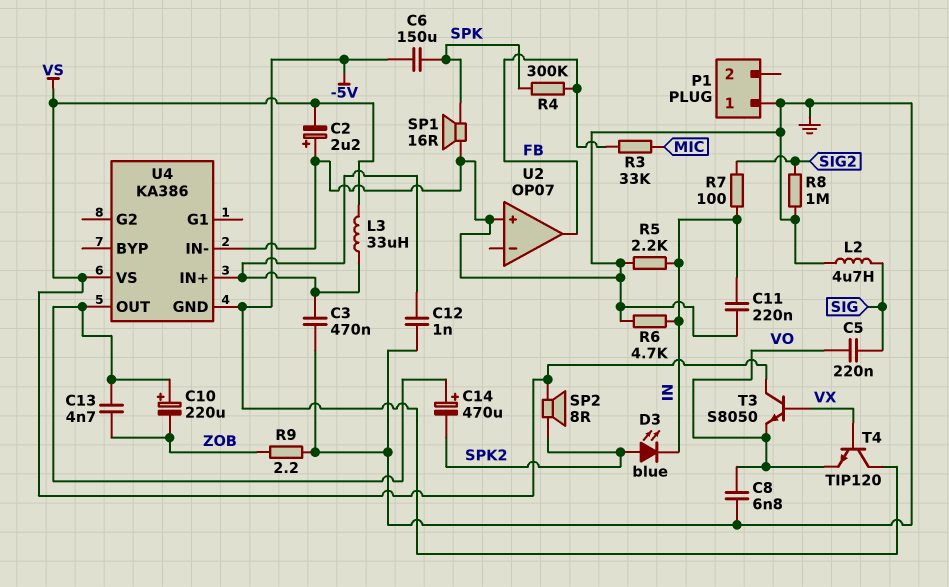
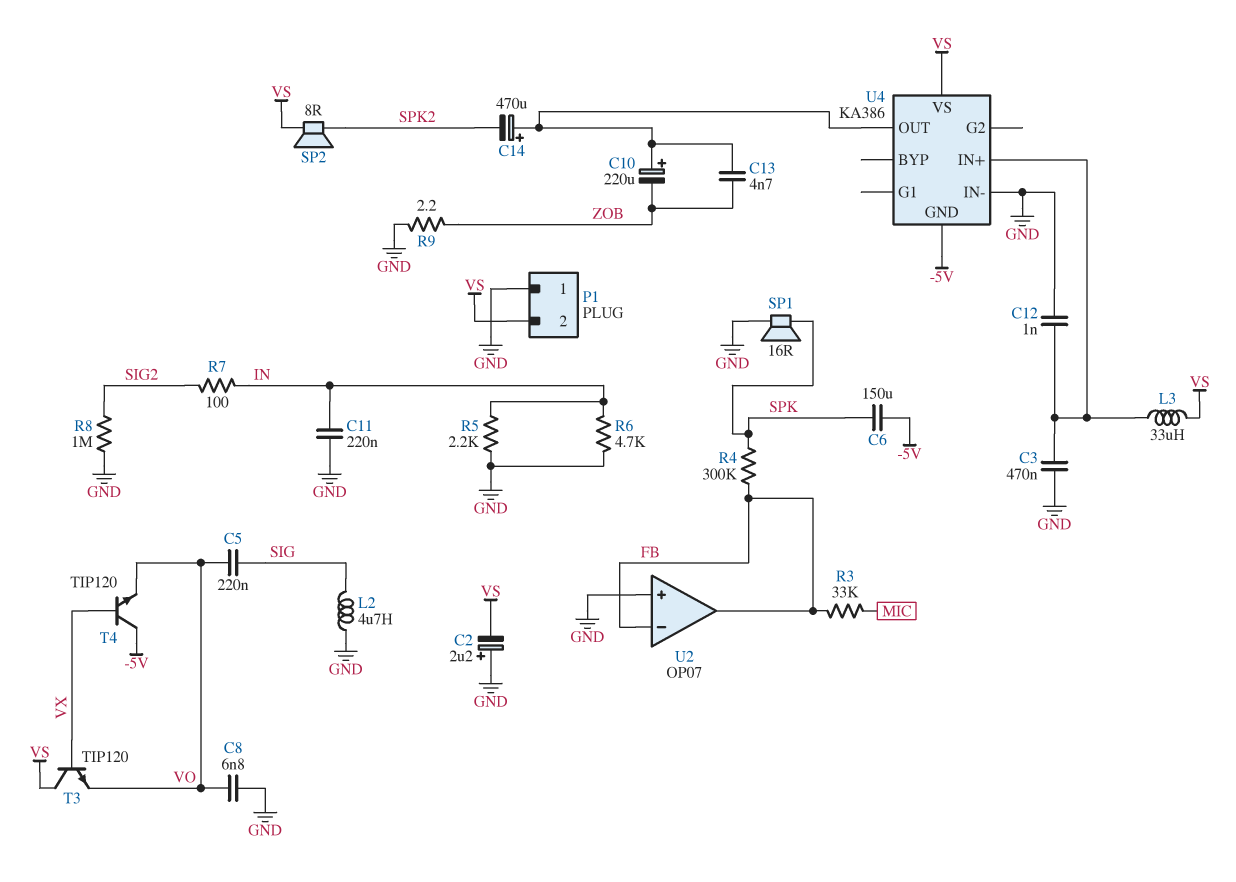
D3: LED blue (A SPK2, K IN) -> none
P1 pin 2: none -> VS
T3: NPN S8050 (B VX, C VS, E VO) -> NPN TIP120 (B VX, C VS, E VO)
U2 pin in-: none -> FB

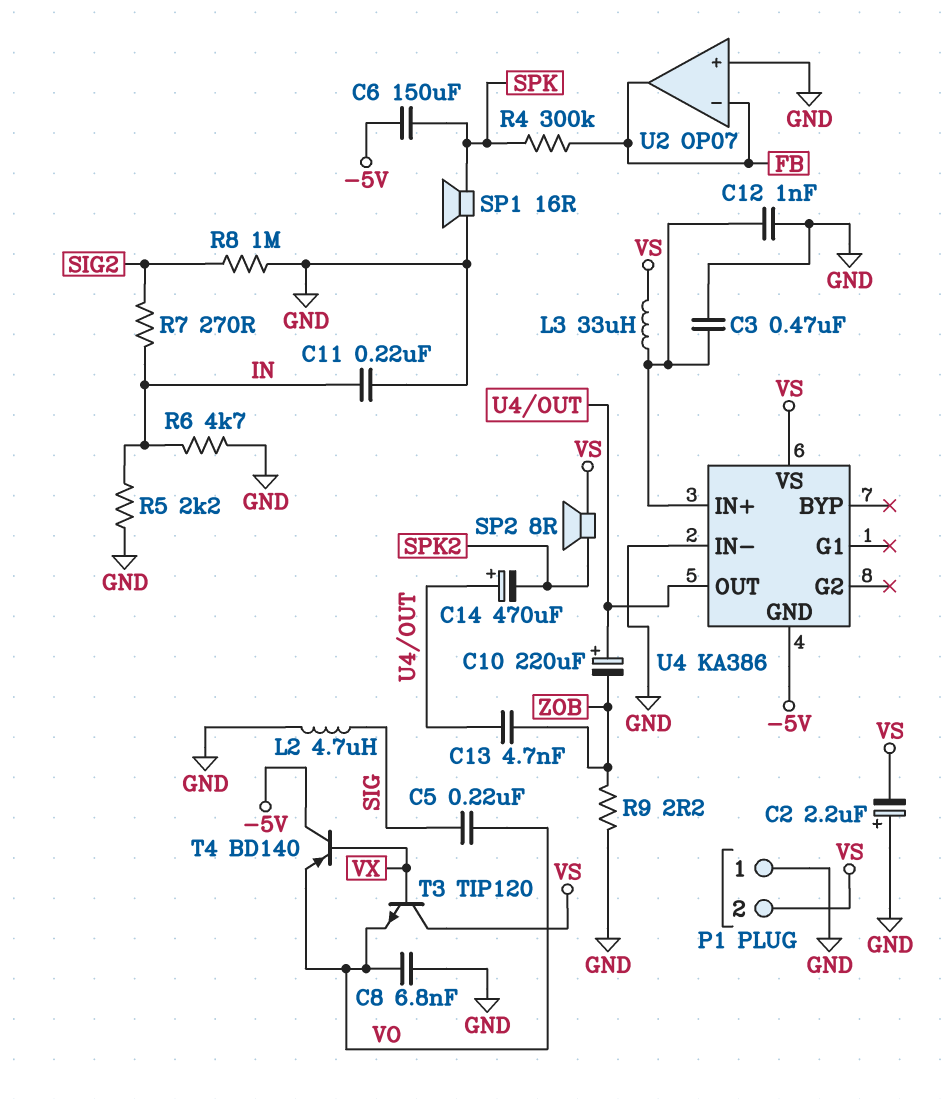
R3: 33k (FB, MIC) -> none
R7: 100 (IN, SIG2) -> 270 (IN, SIG2)
T4: NPN TIP120 (B VX, C -5V, E VO) -> PNP BD140 (B VX, C -5V, E VO)

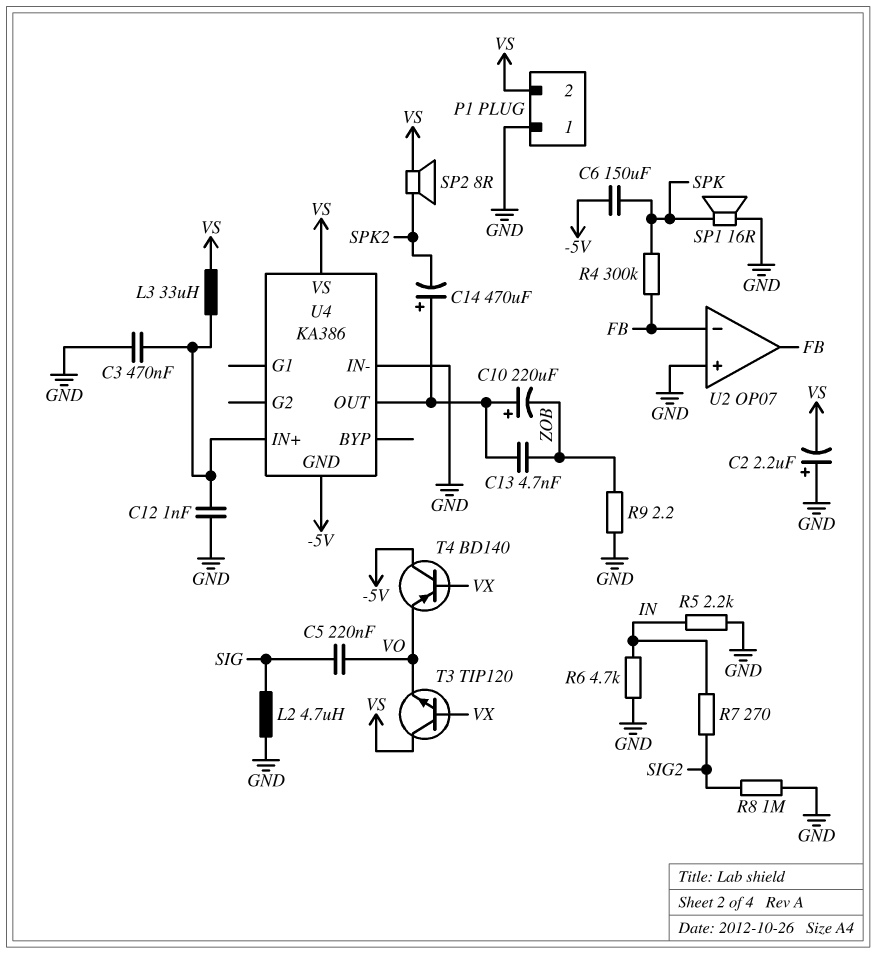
C8: 6.8nF (GND, VO) -> none
C11: 220nF (GND, IN) -> none

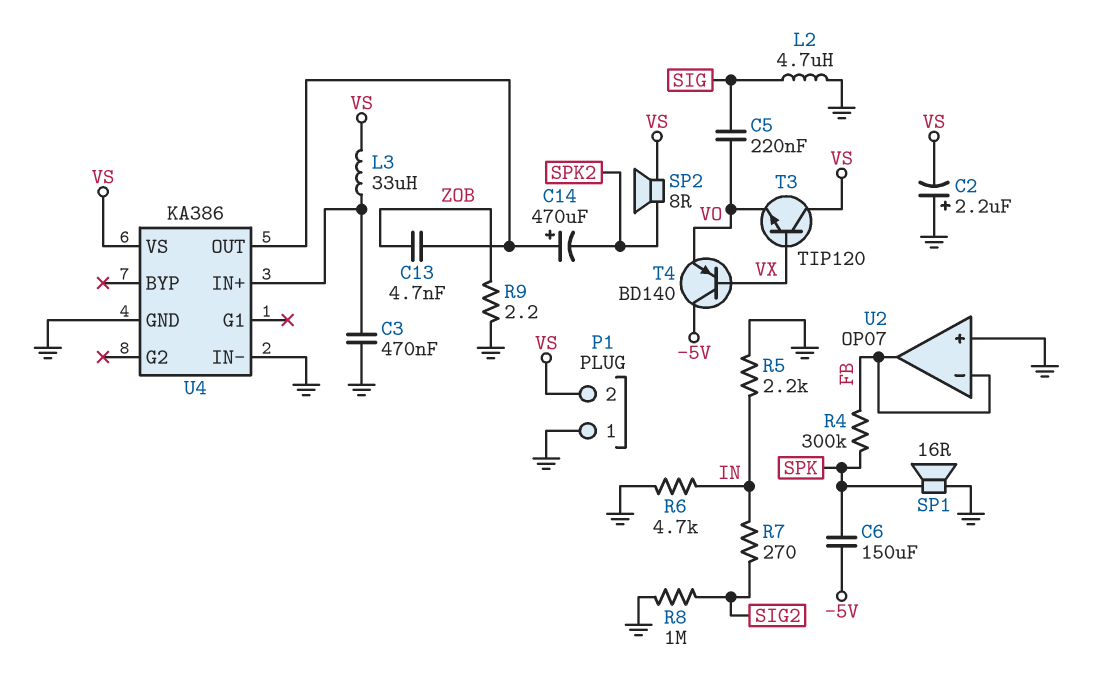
C10: 220uF (plus U4/OUT, minus ZOB) -> none
C12: 1nF (GND, U4/IN+) -> none
U4 pin GND: -5V -> GND

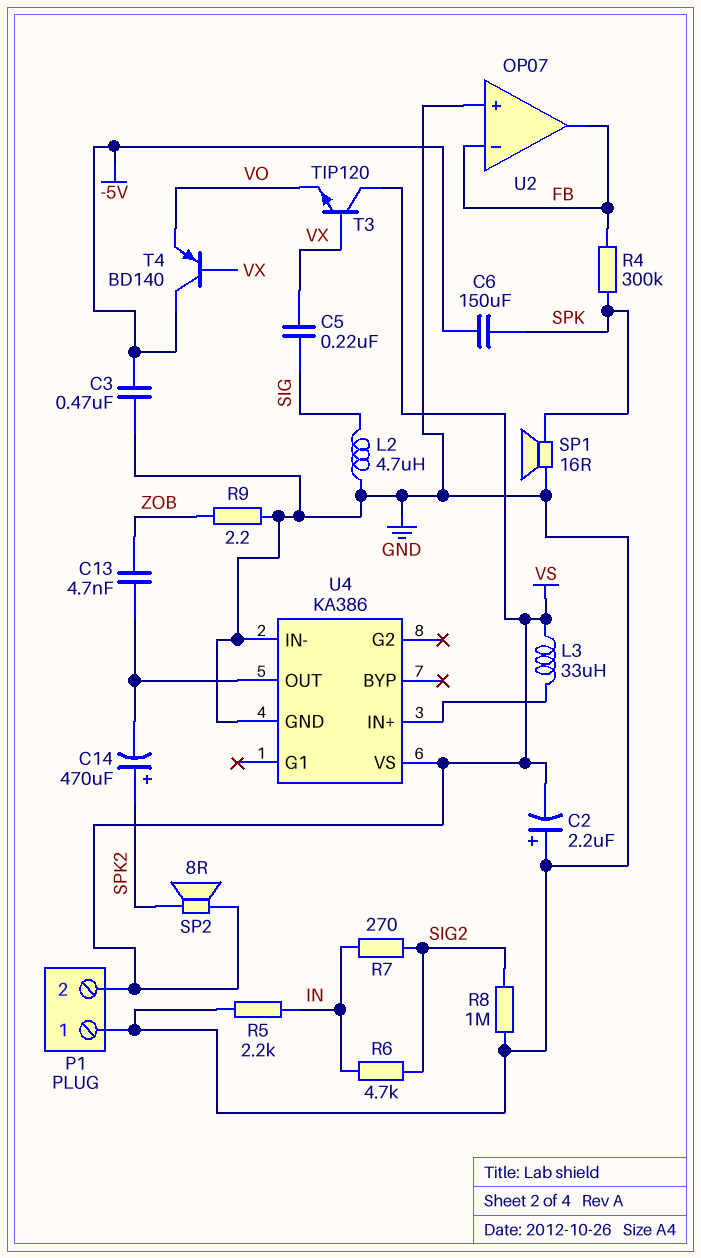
C3: 470nF (GND, U4/IN+) -> 470nF (-5V, GND)
C5: 220nF (SIG, VO) -> 220nF (SIG, VX)
C14: 470uF (plus U4/OUT, minus SPK2) -> 470uF (plus SPK2, minus U4/OUT)
R6: 4.7k (GND, IN) -> 4.7k (IN, SIG2)

